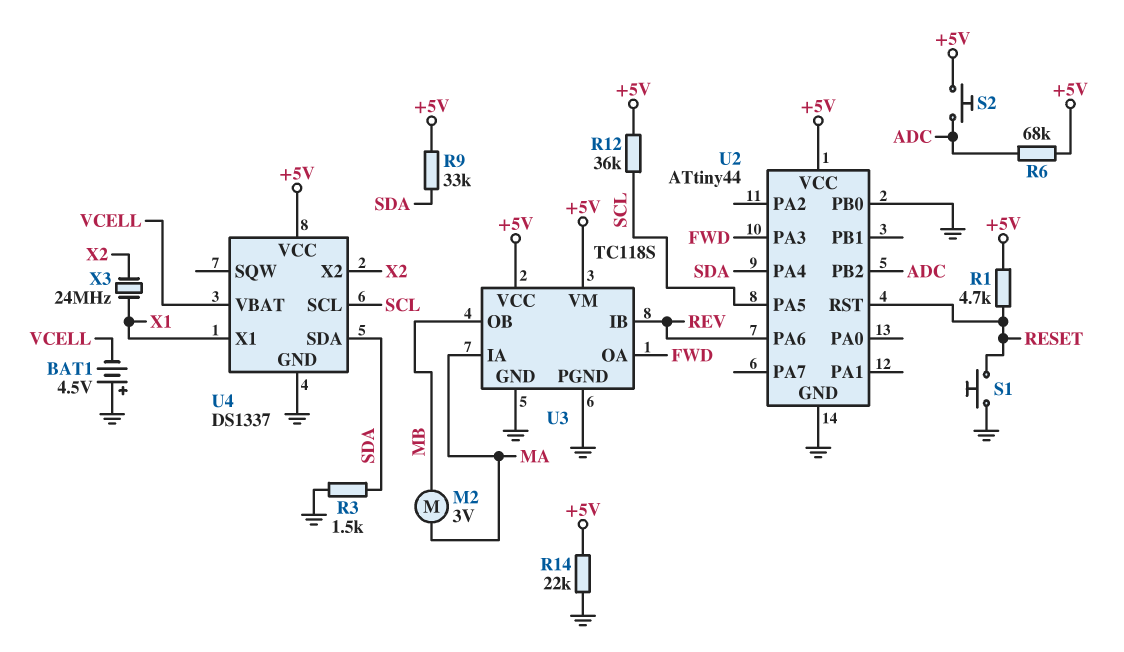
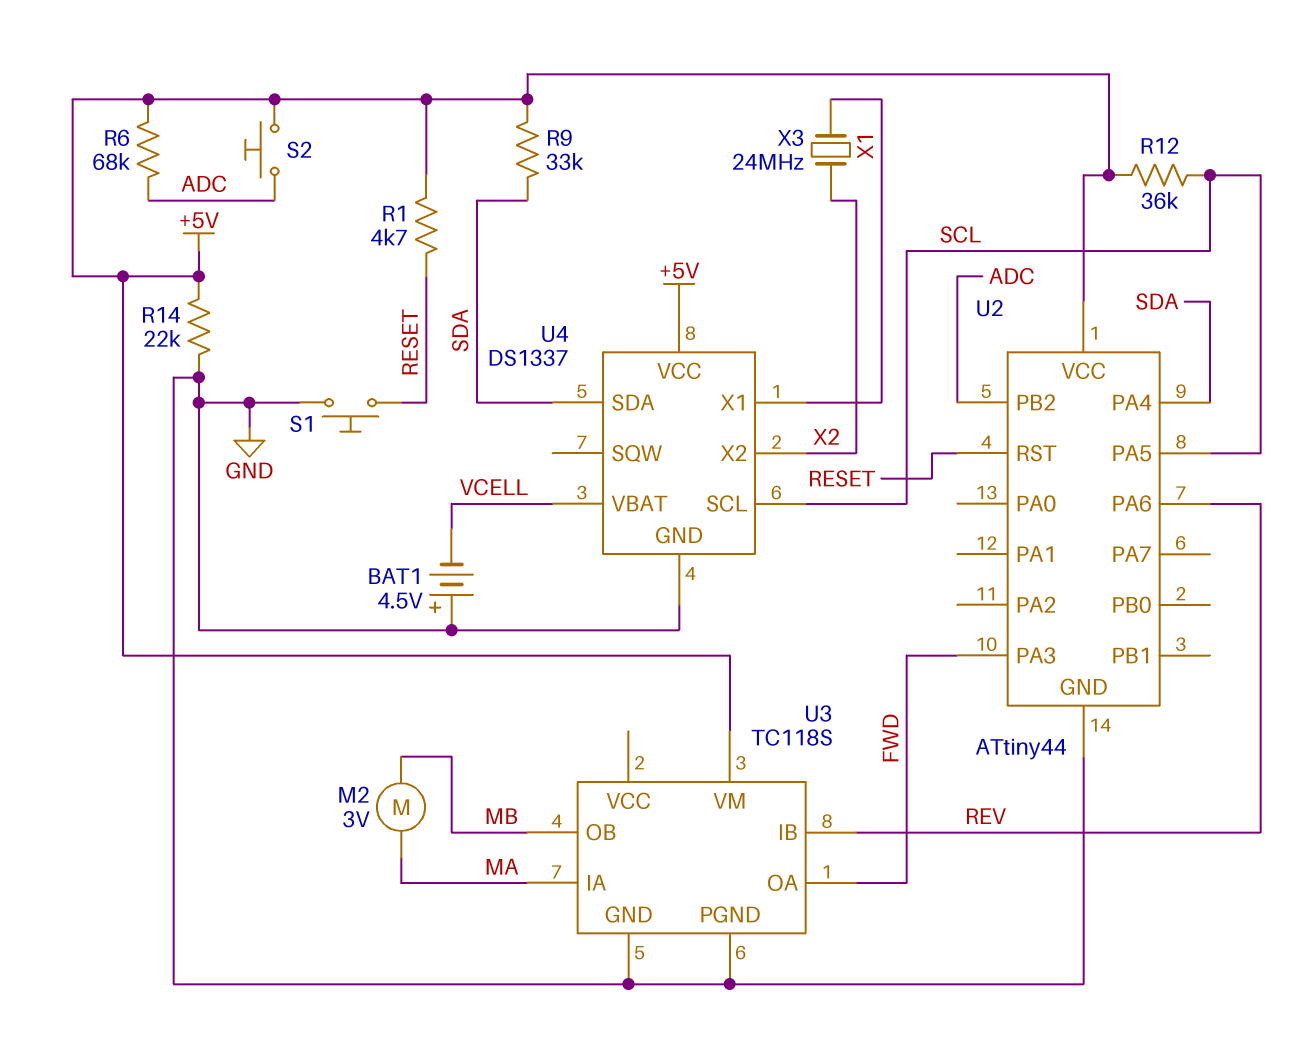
R3: 1.5k (GND, SDA) -> none
U2 pin PB0: GND -> none
U3 pin VCC: +5V -> none

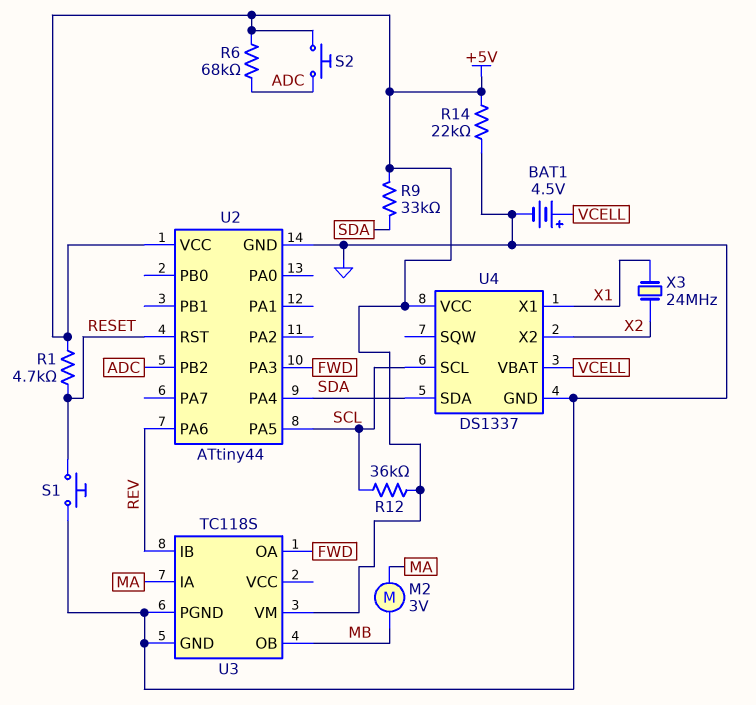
BAT1: 4.5V (plus GND, minus VCELL) -> 4.5V (plus VCELL, minus GND)

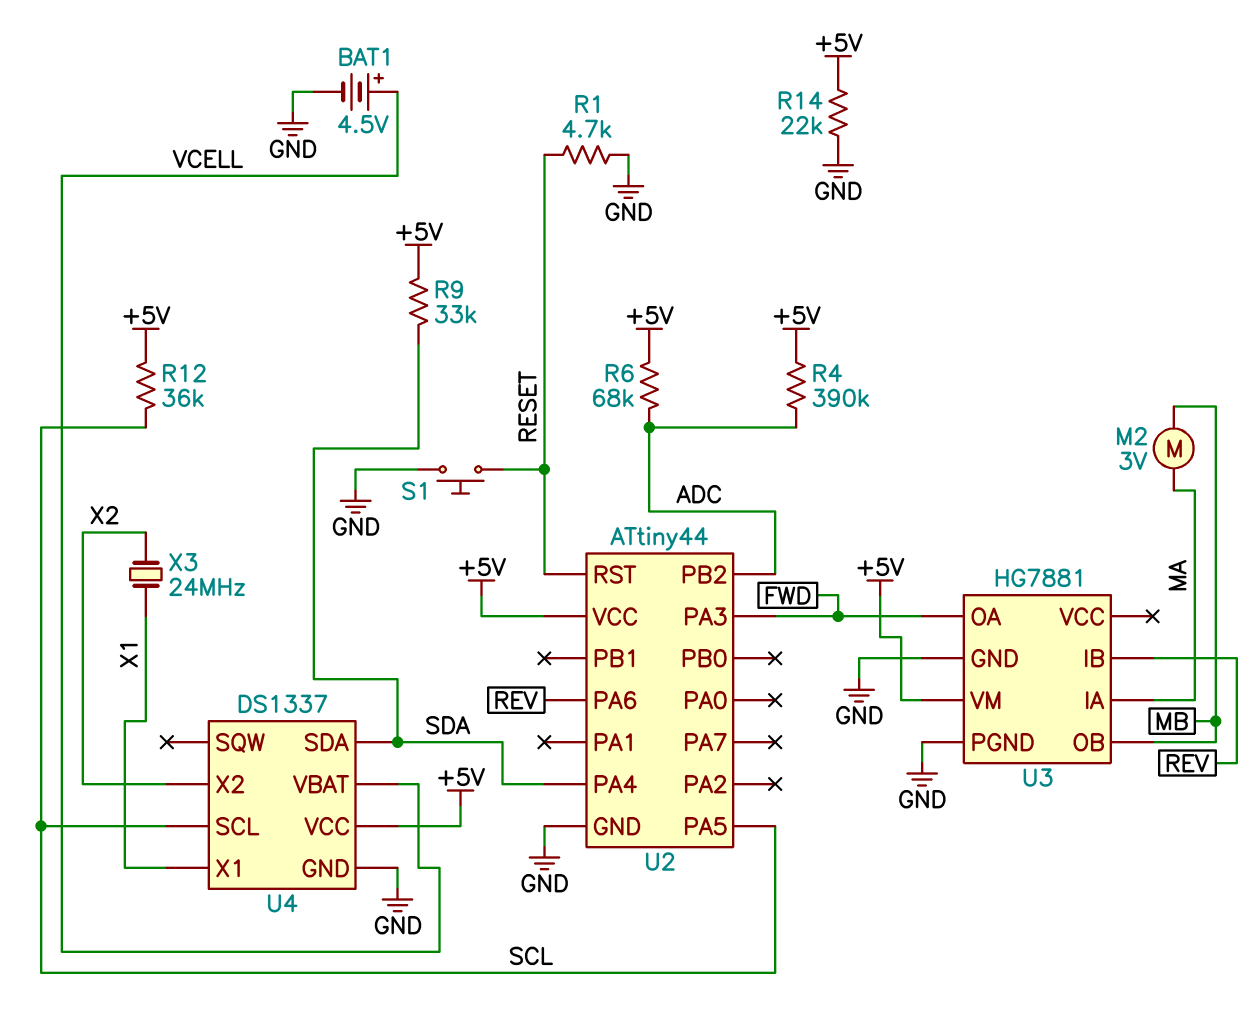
R1: 4.7k (+5V, RESET) -> 4.7k (GND, RESET)
R4: none -> 390k (+5V, ADC)
S2: button (+5V, ADC) -> none
U3: TC118S -> HG7881

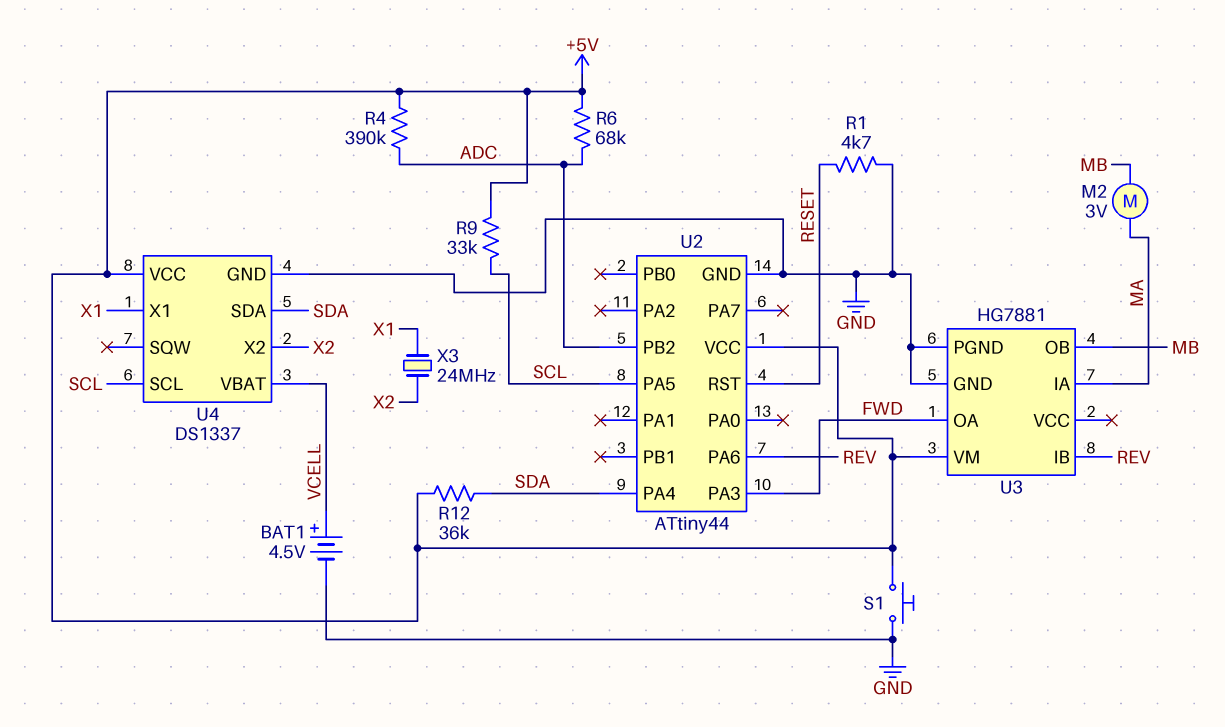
R9: 33k (+5V, SDA) -> 33k (+5V, SCL)
R12: 36k (+5V, SCL) -> 36k (+5V, SDA)
R14: 22k (+5V, GND) -> none
S1: button (GND, RESET) -> button (+5V, GND)

